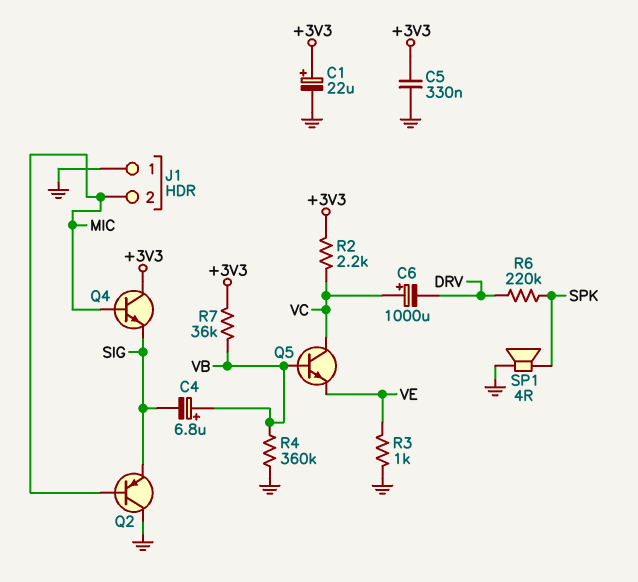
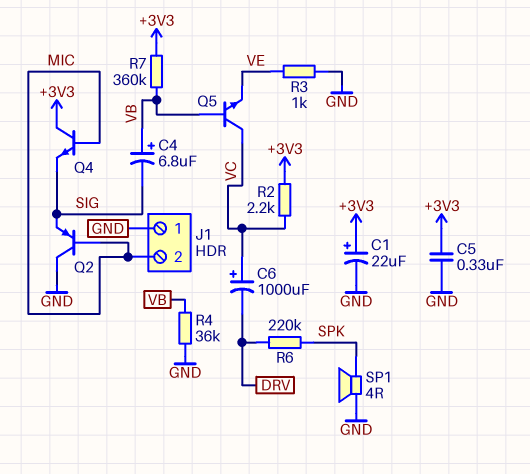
R4: 360k (GND, VB) -> 36k (GND, VB)
R7: 36k (+3V3, VB) -> 360k (+3V3, VB)

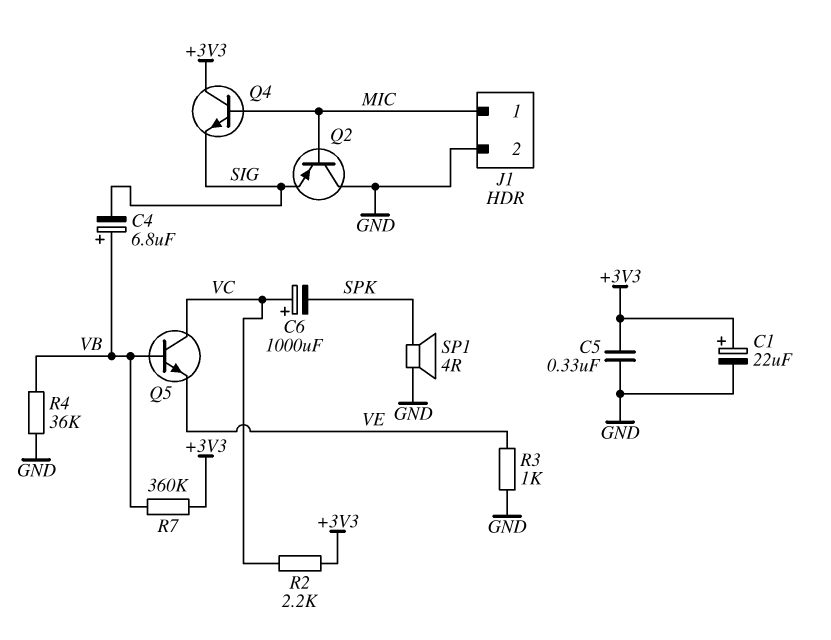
C6: 1000uF (plus VC, minus DRV) -> 1000uF (plus VC, minus SPK)
J1 pin 1: GND -> MIC
J1 pin 2: MIC -> GND
R6: 220k (DRV, SPK) -> none

